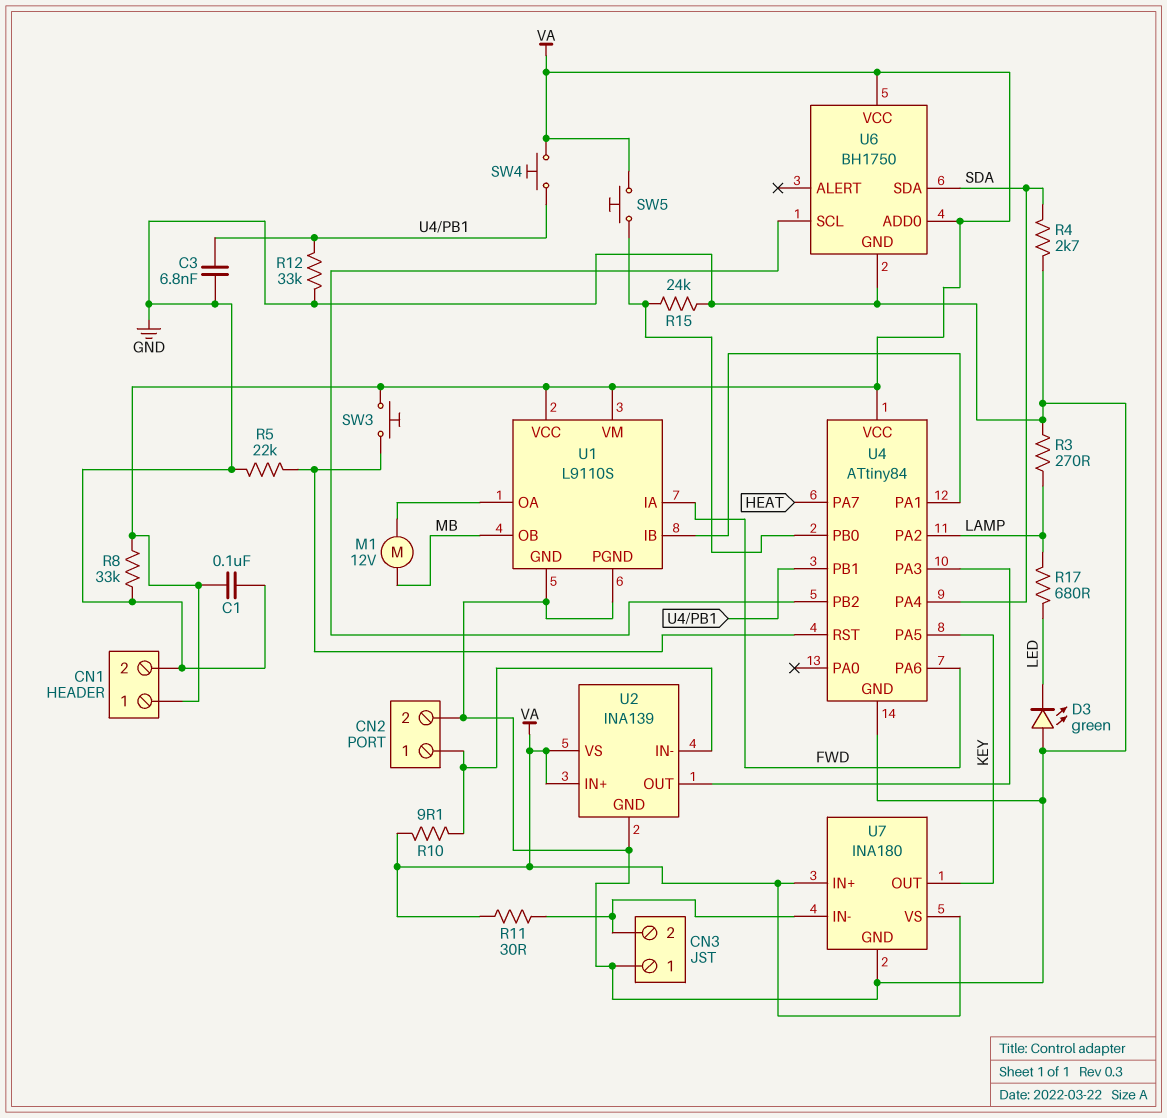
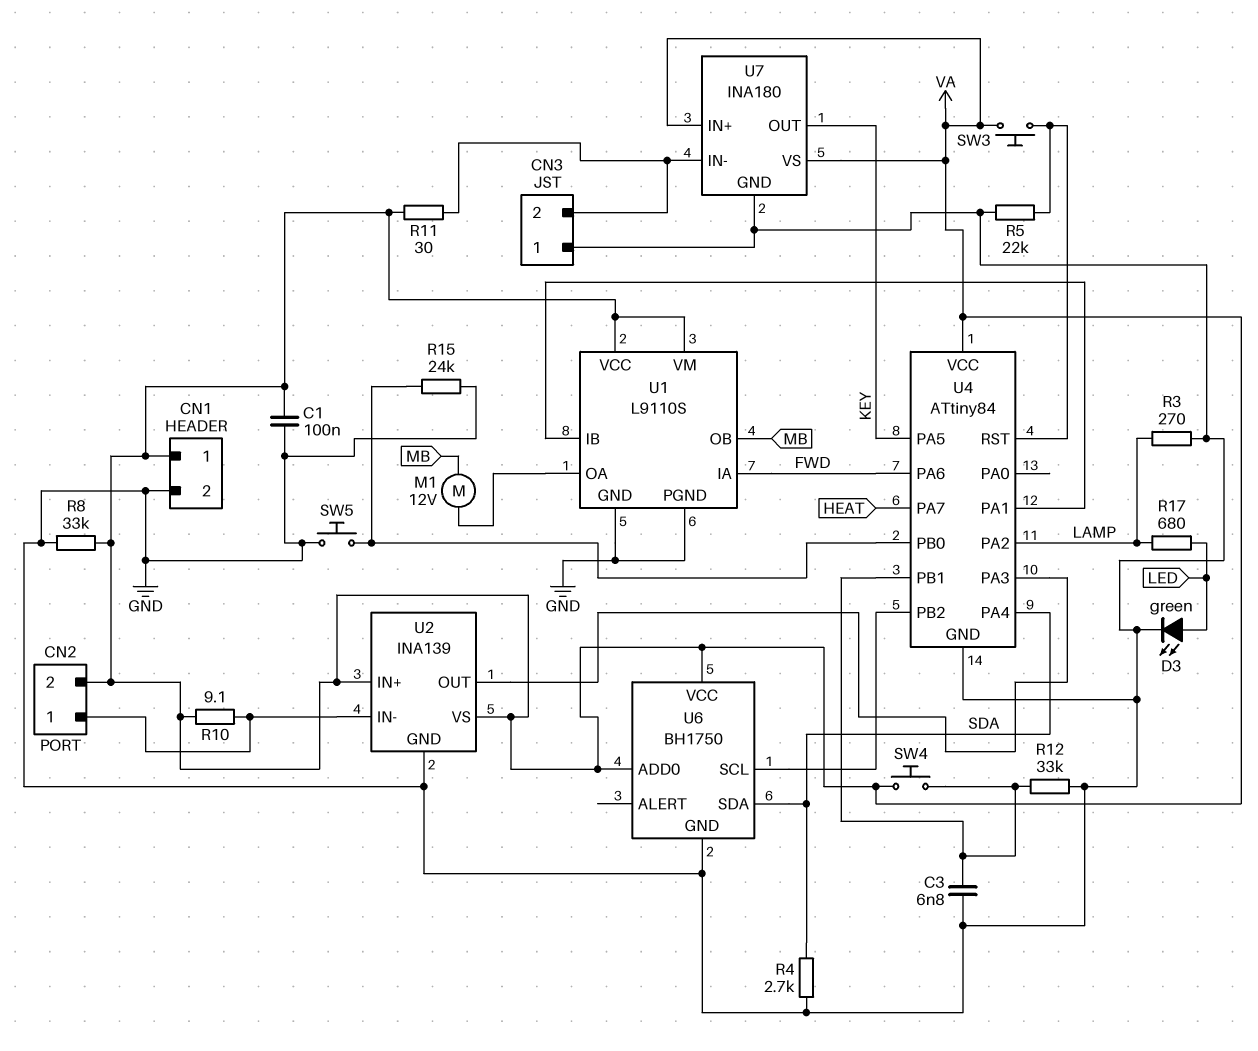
CN2 pin 2: GND -> VA
D3: LED green (A GND, K LED) -> LED green (A LED, K GND)
SW5: button (U4/PB0, VA) -> button (GND, U4/PB0)

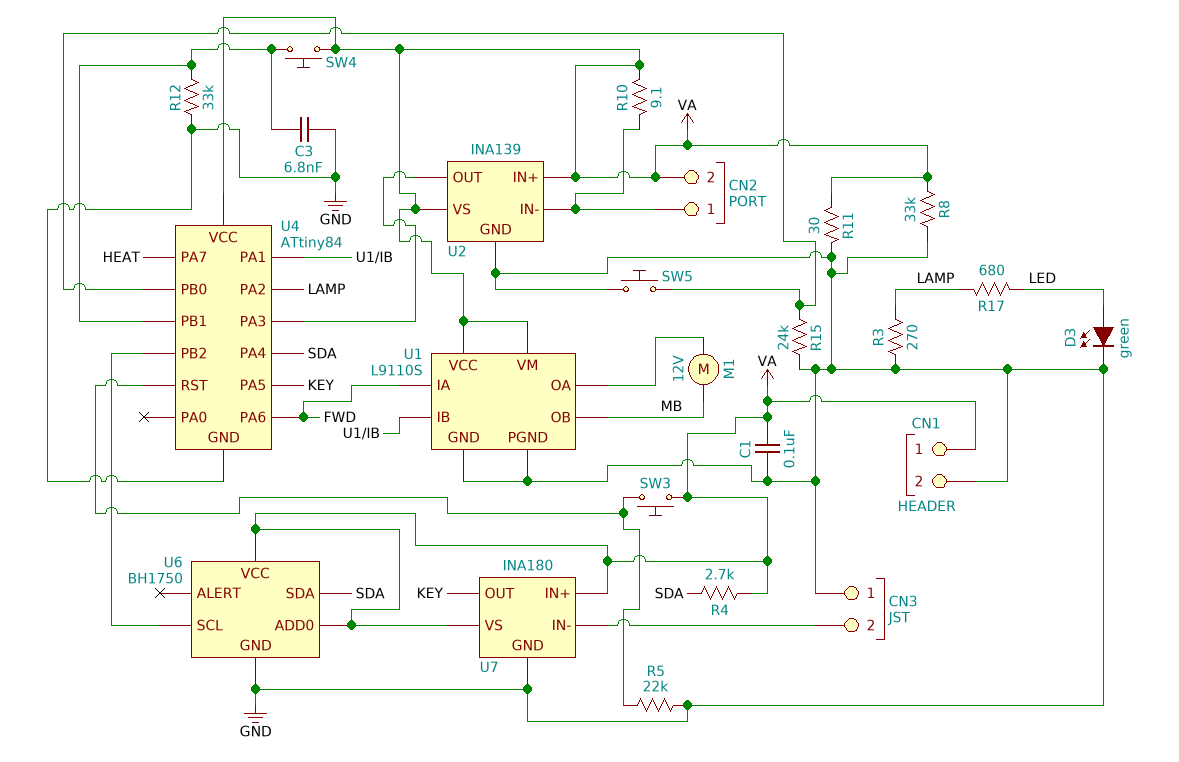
R4: 2.7k (GND, SDA) -> 2.7k (SDA, VA)
R11: 30 (CN3/2, VA) -> 30 (GND, VA)

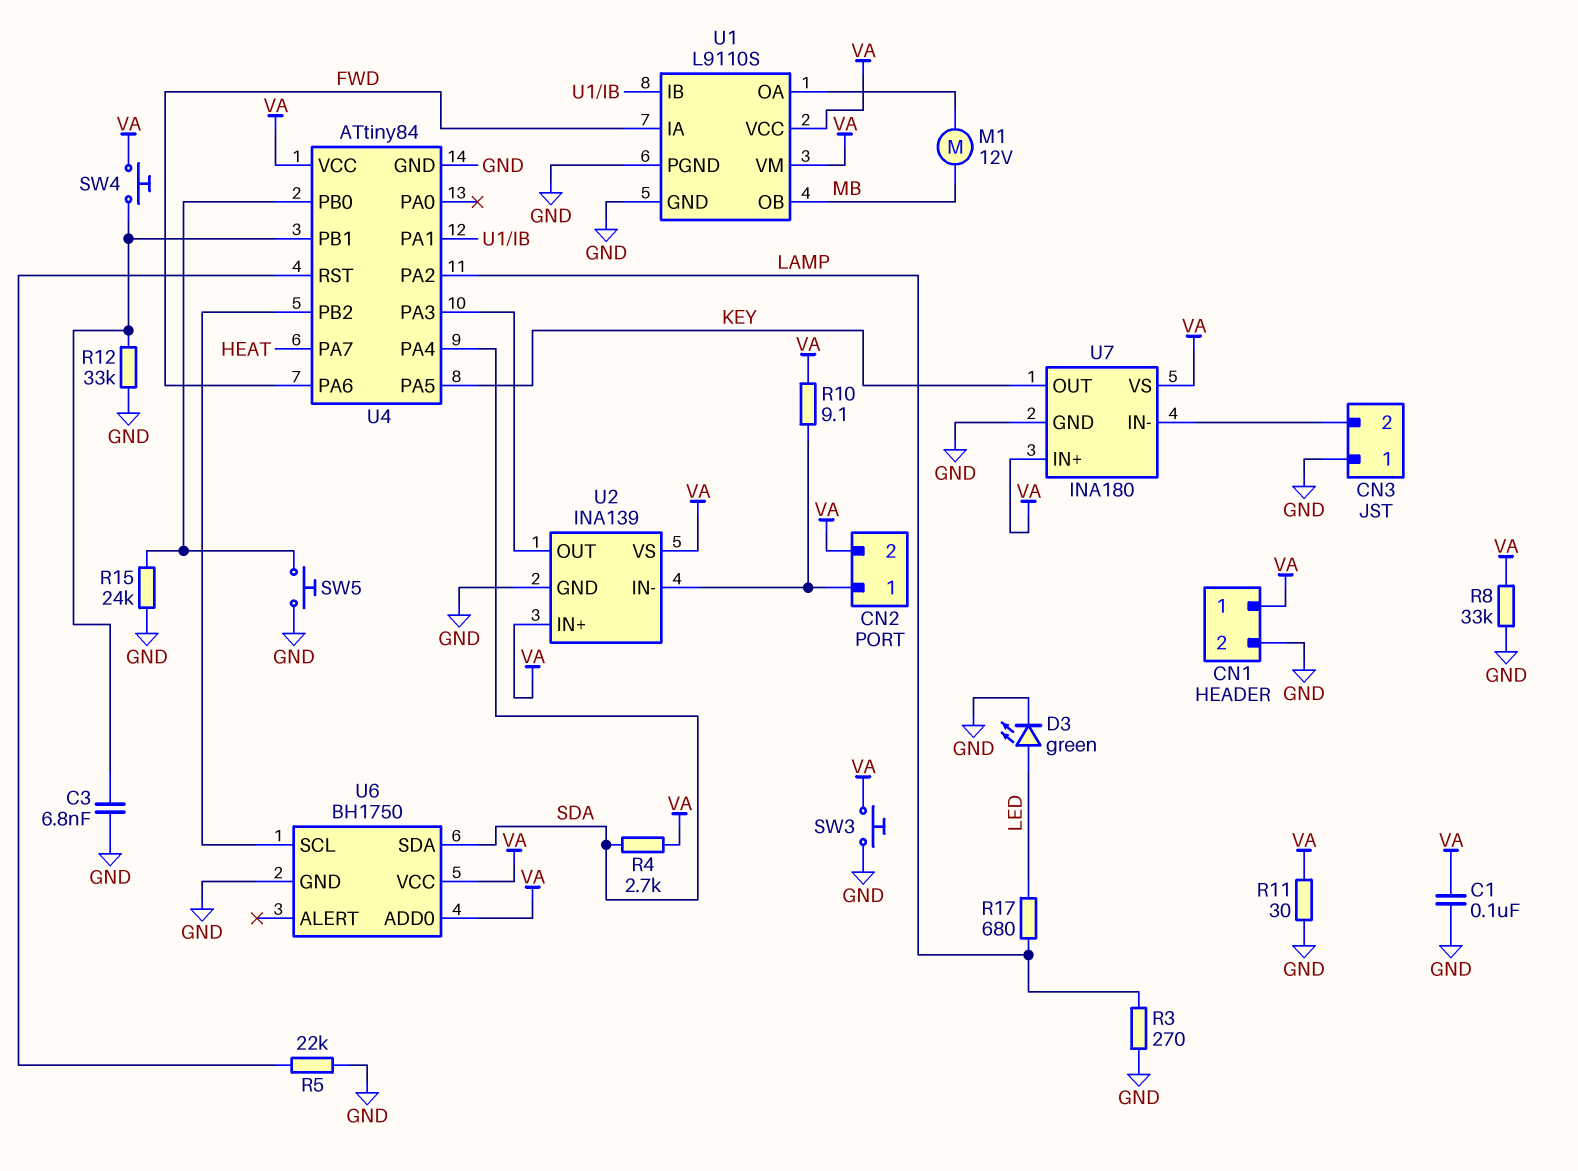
SW3: button (U4/RST, VA) -> button (GND, VA)

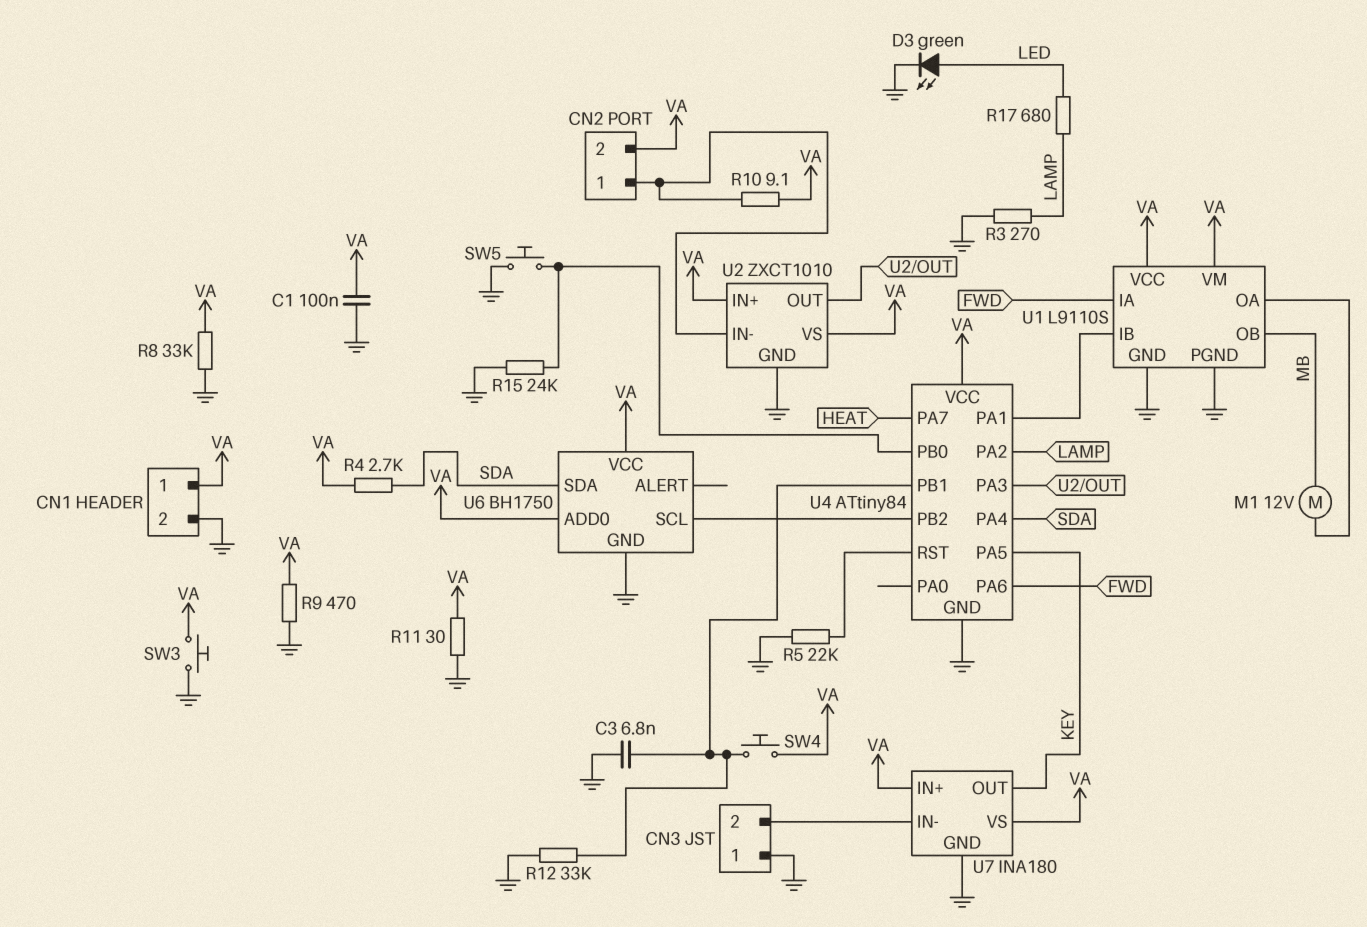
R9: none -> 470 (GND, VA)
U2: INA139 -> ZXCT1010

